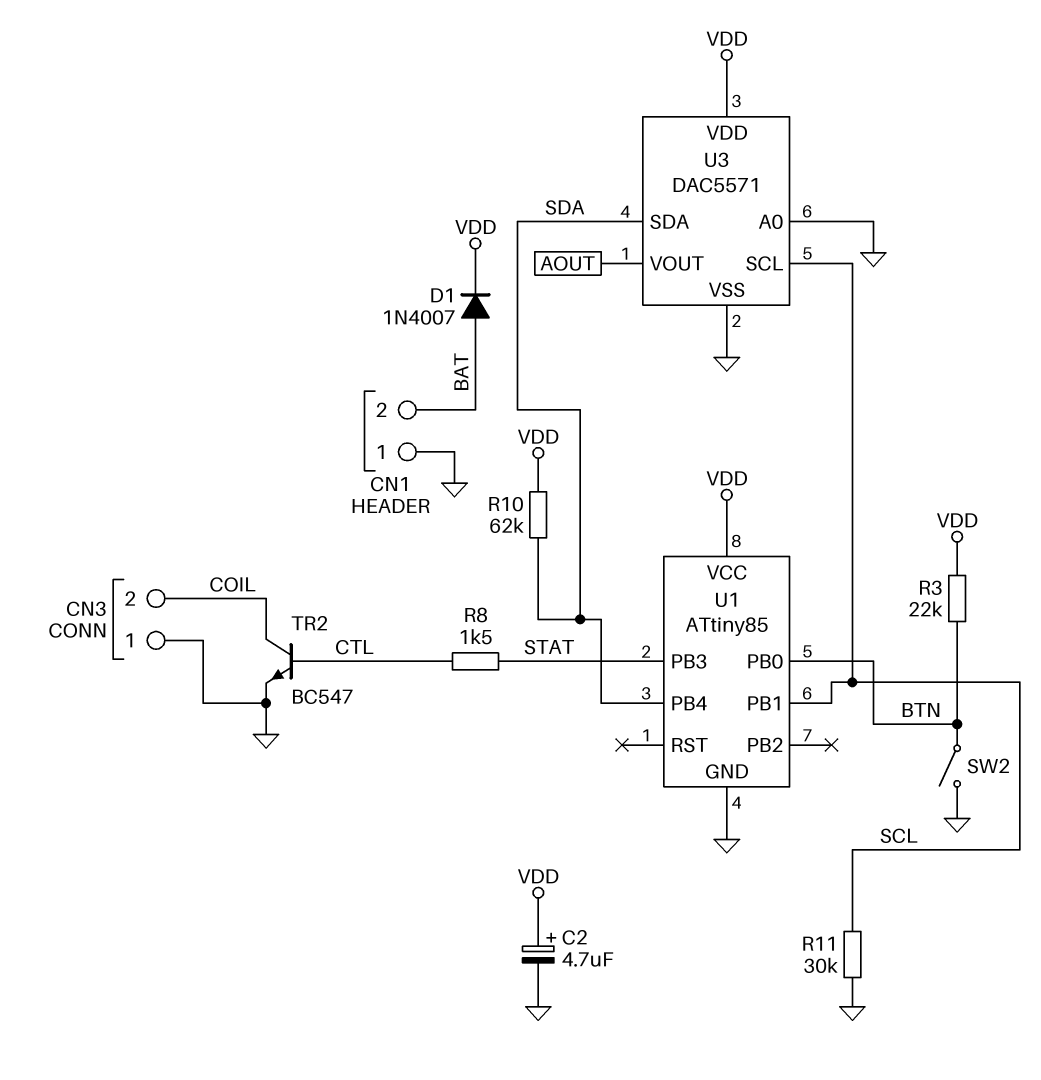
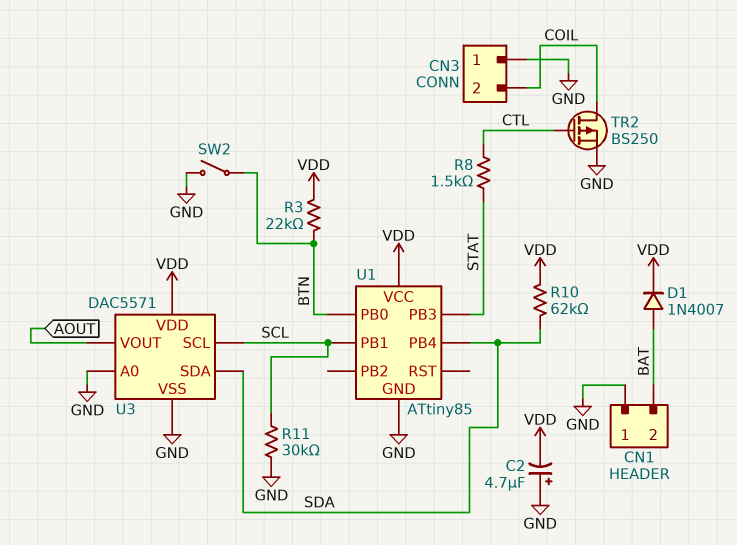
C2: 4.7uF (plus VDD, minus GND) -> 4.7uF (plus GND, minus VDD)
TR2: NPN BC547 (B CTL, C COIL, E GND) -> PMOS BS250 (G CTL, D COIL, S GND)

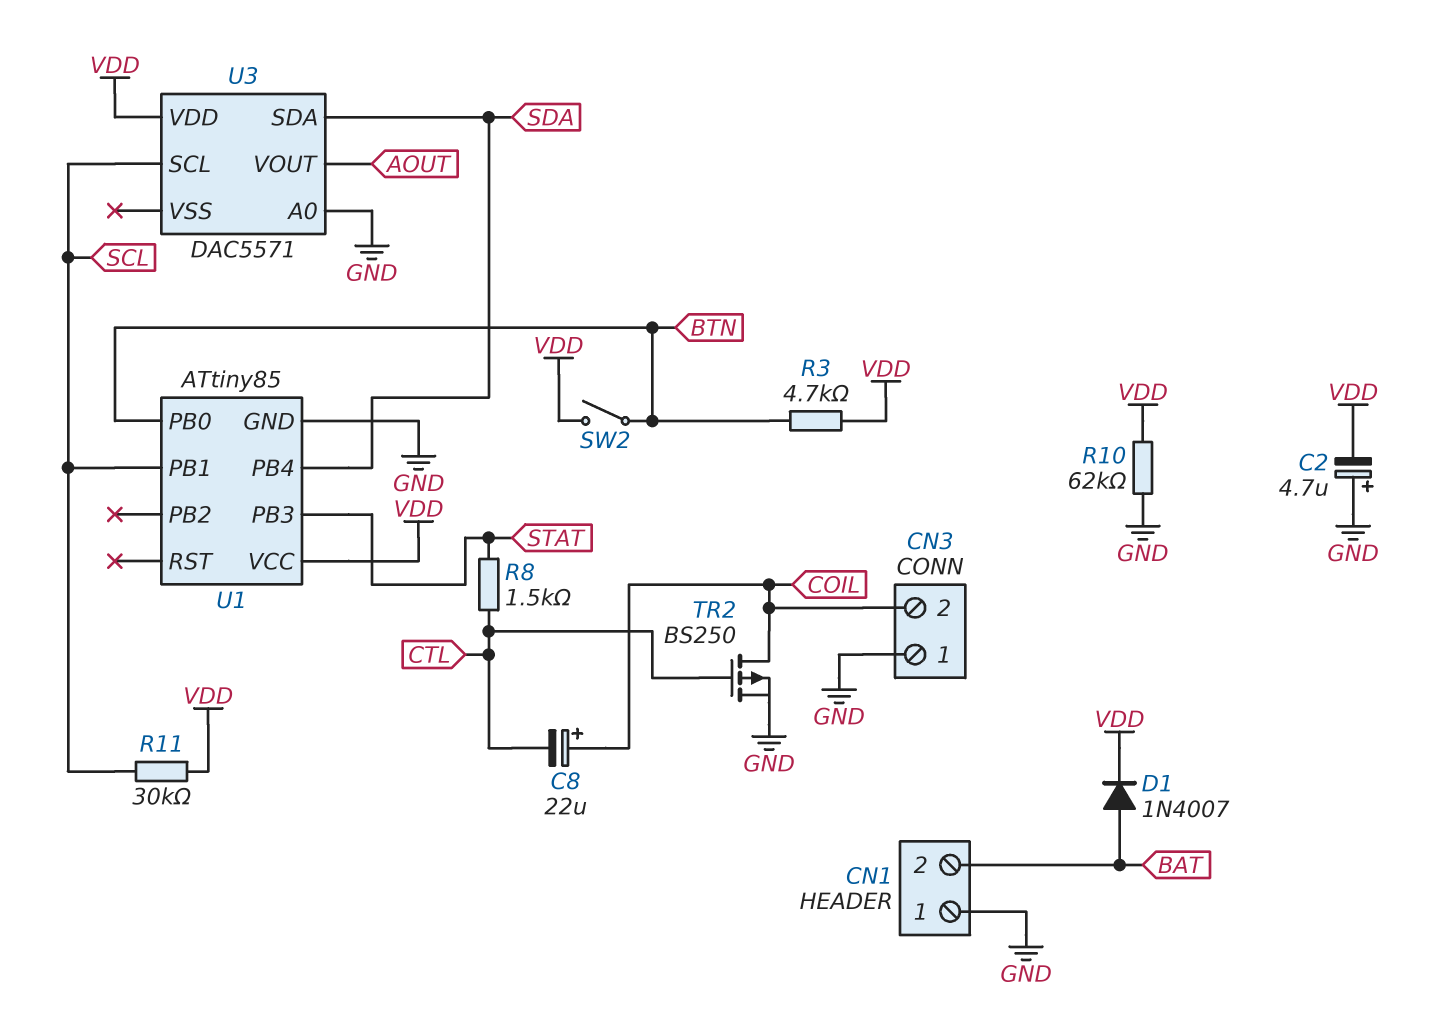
C8: none -> 22uF (plus COIL, minus CTL)
R3: 22k (BTN, VDD) -> 4.7k (BTN, VDD)
R10: 62k (SDA, VDD) -> 62k (GND, VDD)
R11: 30k (GND, SCL) -> 30k (SCL, VDD)
SW2: switch (BTN, GND) -> switch (BTN, VDD)
U3 pin VSS: GND -> none

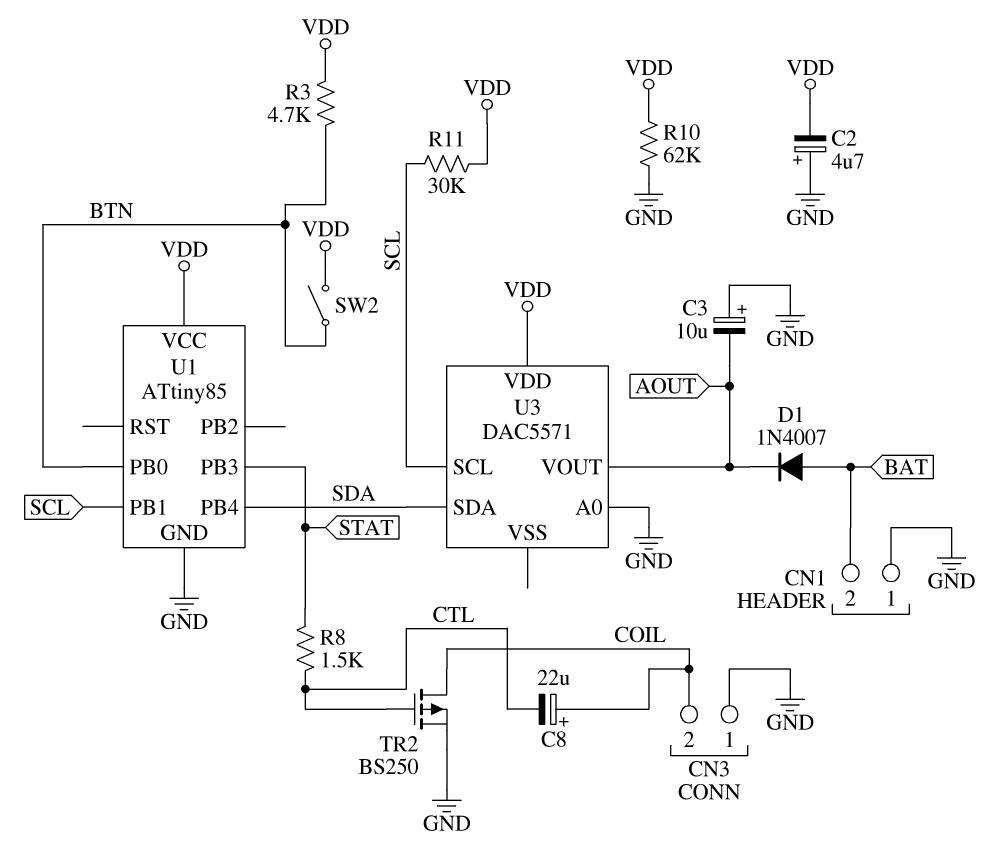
C3: none -> 10uF (plus GND, minus AOUT)
D1: diode 1N4007 (A BAT, K VDD) -> diode 1N4007 (A BAT, K AOUT)

